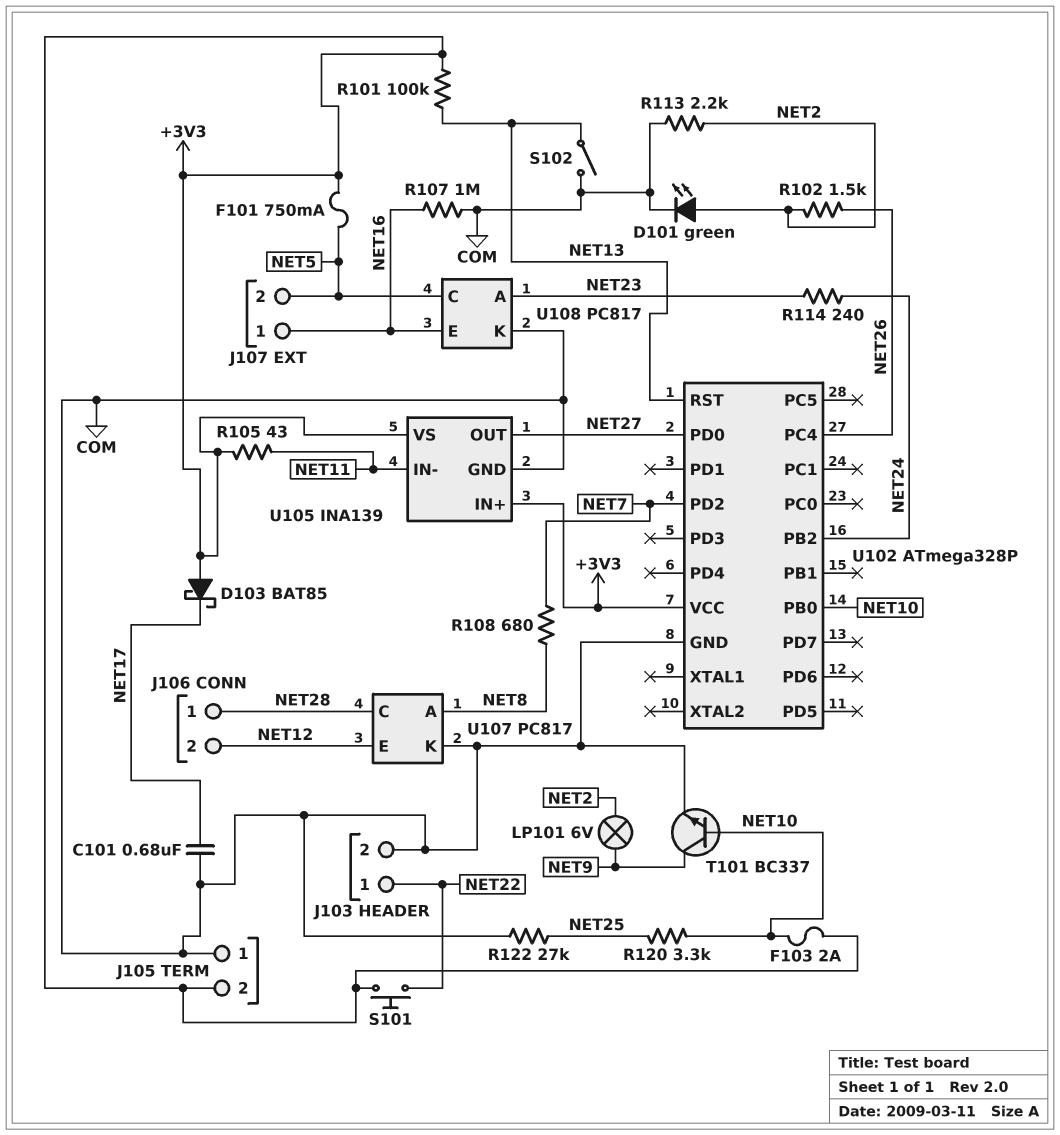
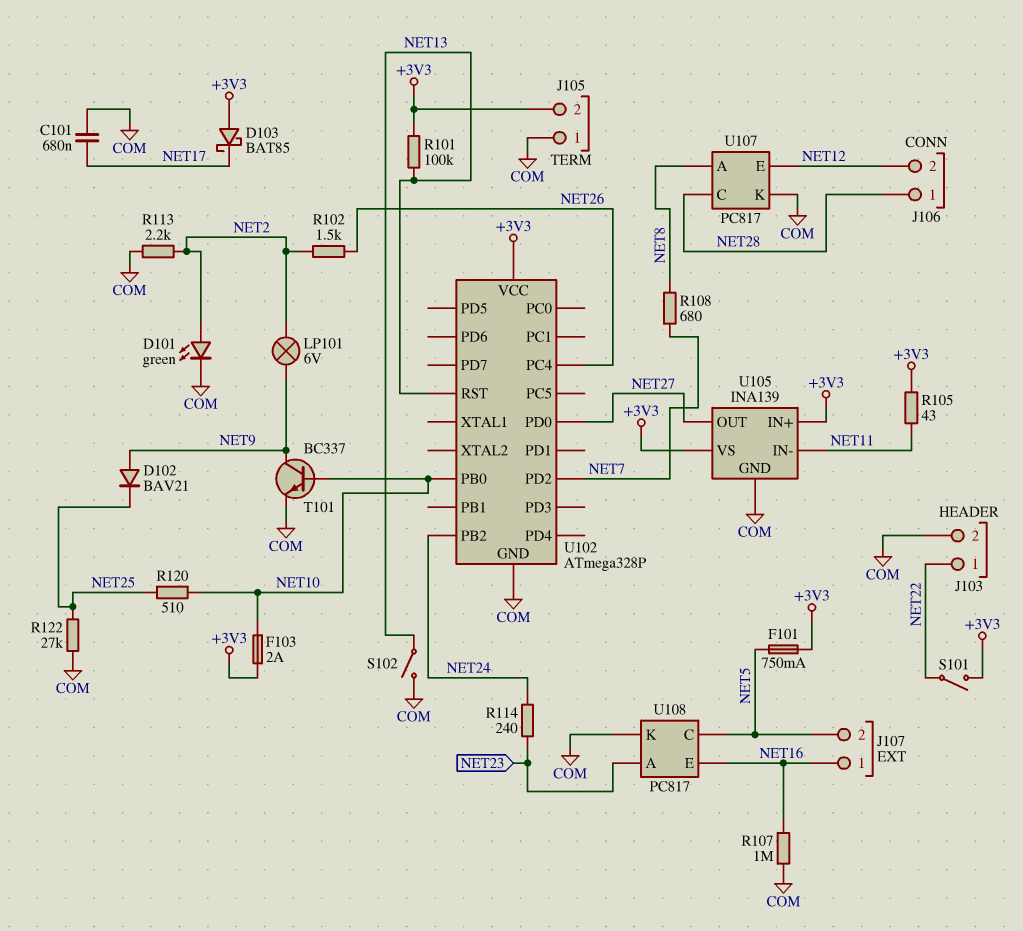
D102: none -> diode BAV21 (A NET9, K NET25)
R120: 3.3k (NET10, NET25) -> 510 (NET10, NET25)
S101: button (+3V3, NET22) -> switch (+3V3, NET22)

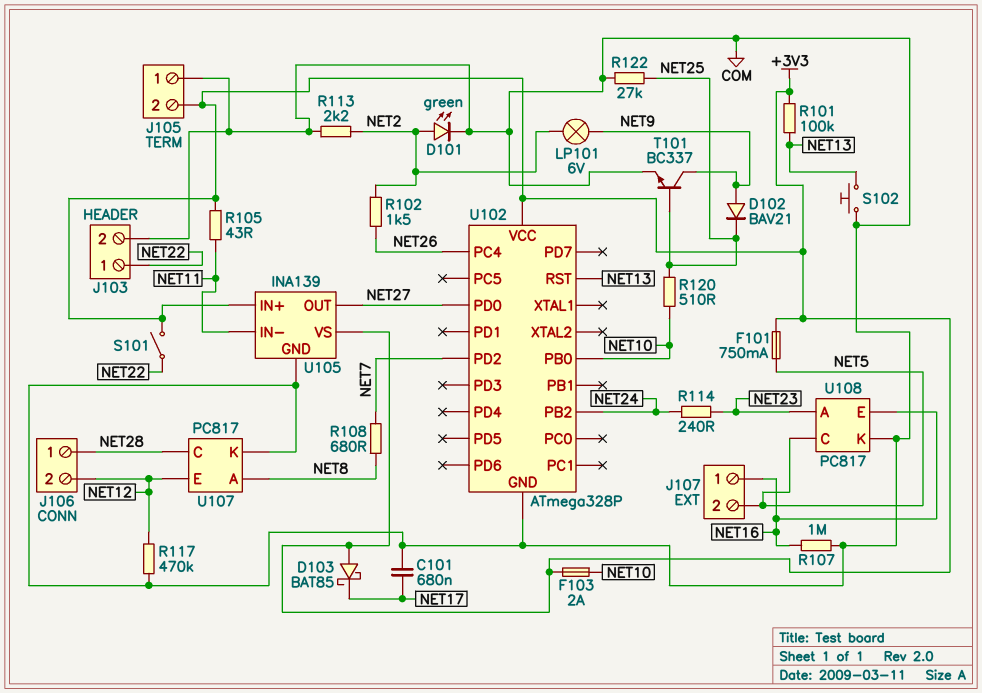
R117: none -> 470k (COM, NET12)
S102: switch (COM, NET13) -> button (COM, NET13)
T101: NPN BC337 (B NET10, C NET9, E COM) -> NPN BC337 (B NET25, C NET9, E COM)

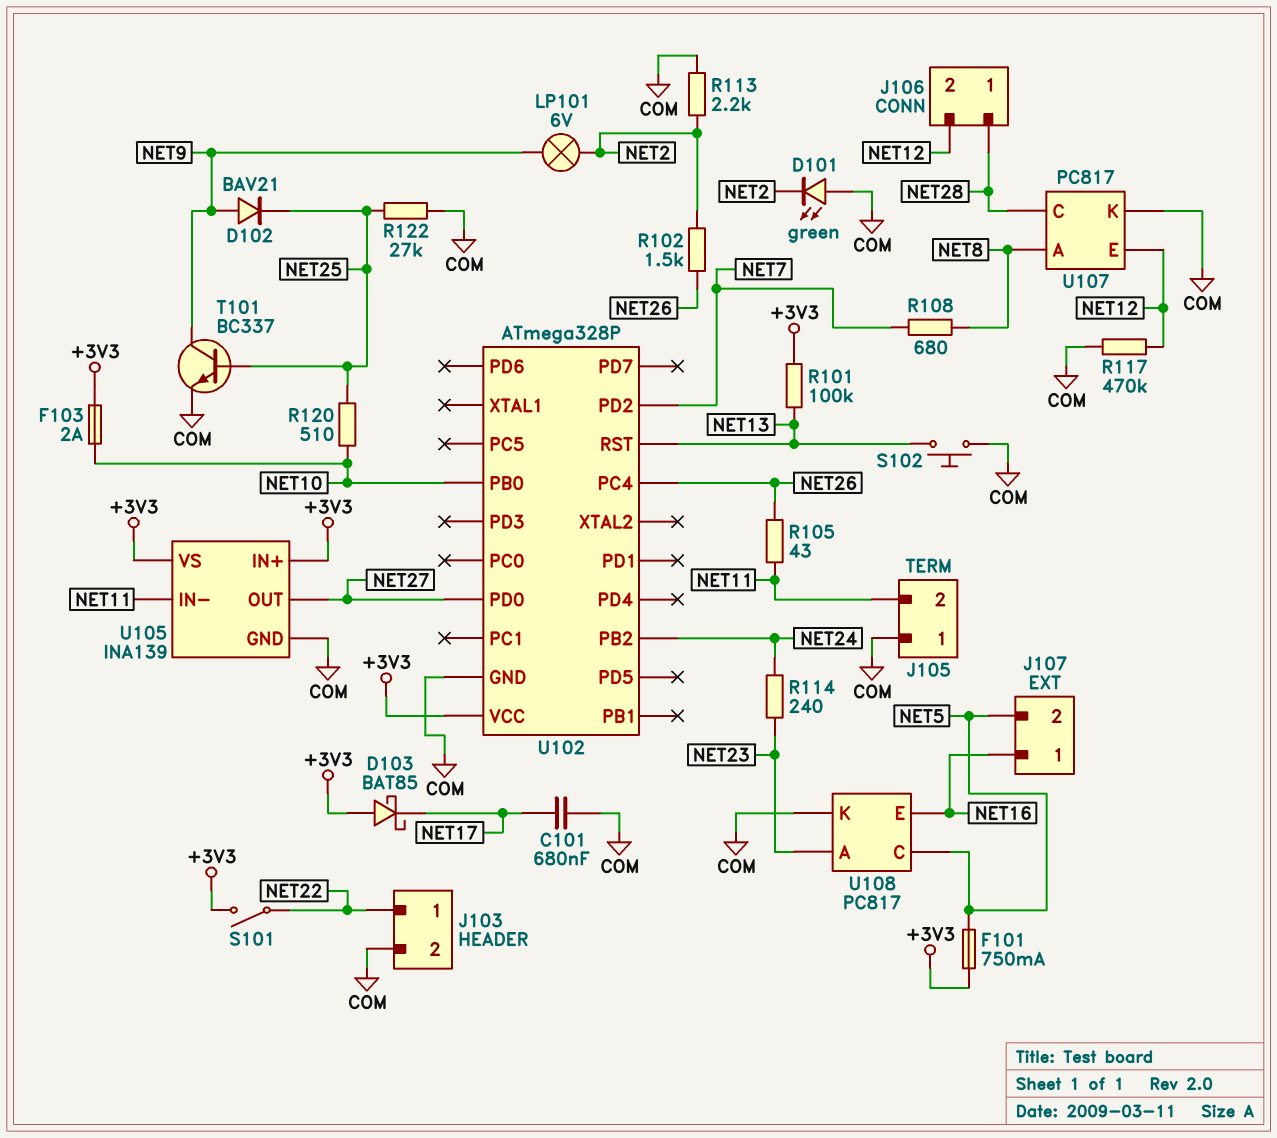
D101: LED green (A NET2, K COM) -> LED green (A COM, K NET2)
J105 pin 2: +3V3 -> NET11
R105: 43 (+3V3, NET11) -> 43 (NET11, NET26)
R107: 1M (COM, NET16) -> none

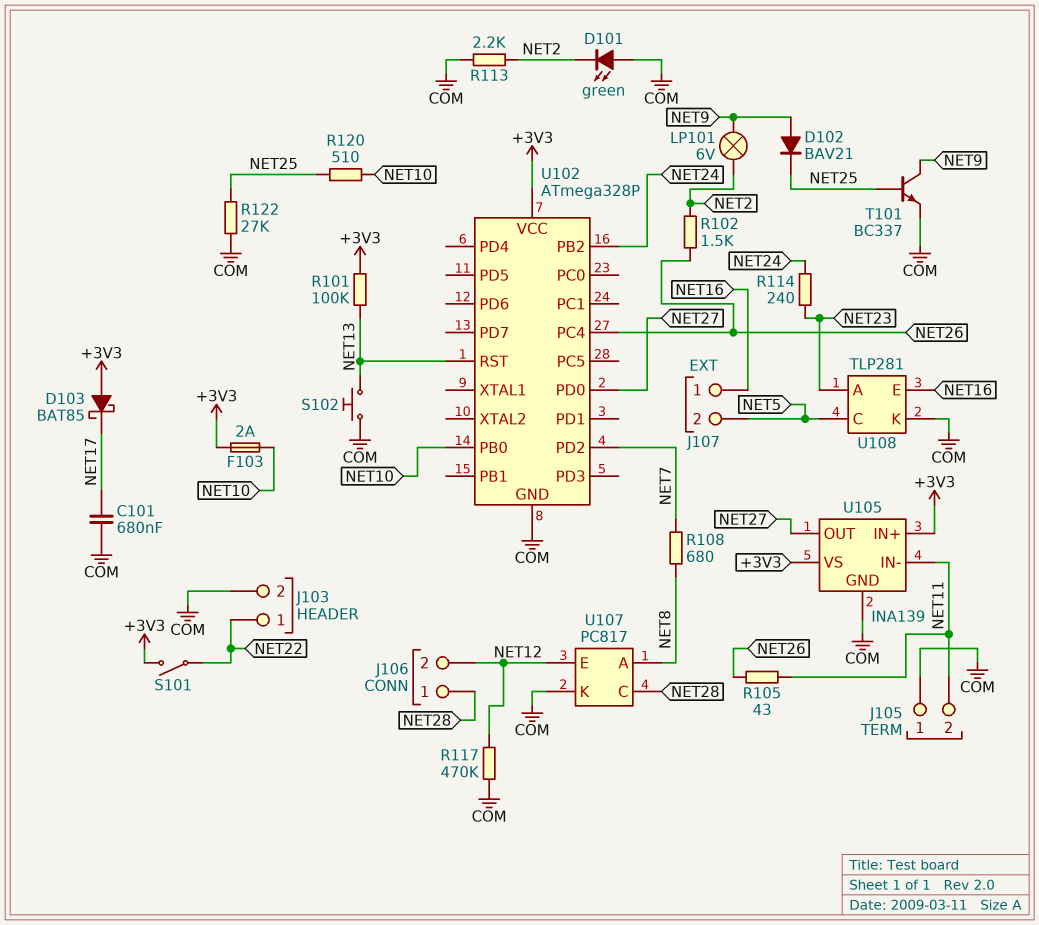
F101: 750mA (+3V3, NET5) -> none
U108: PC817 -> TLP281

